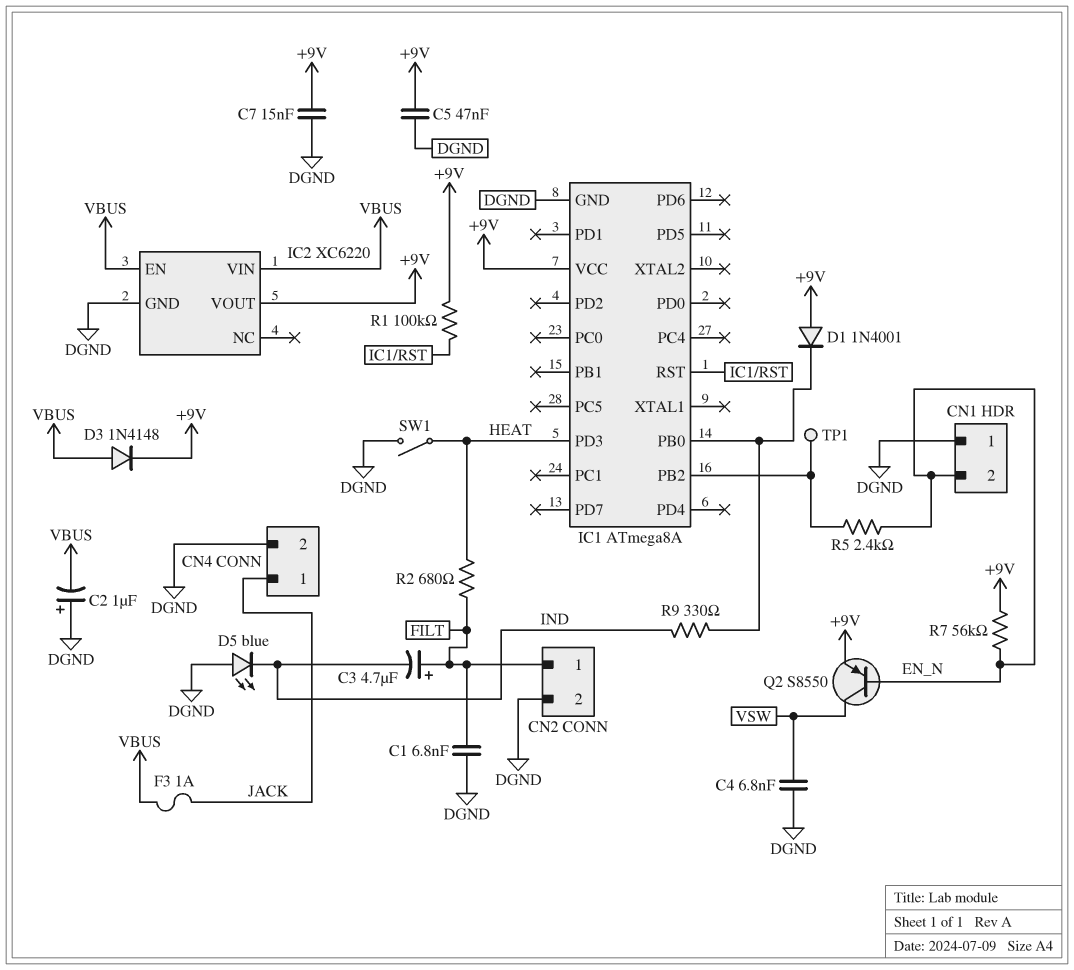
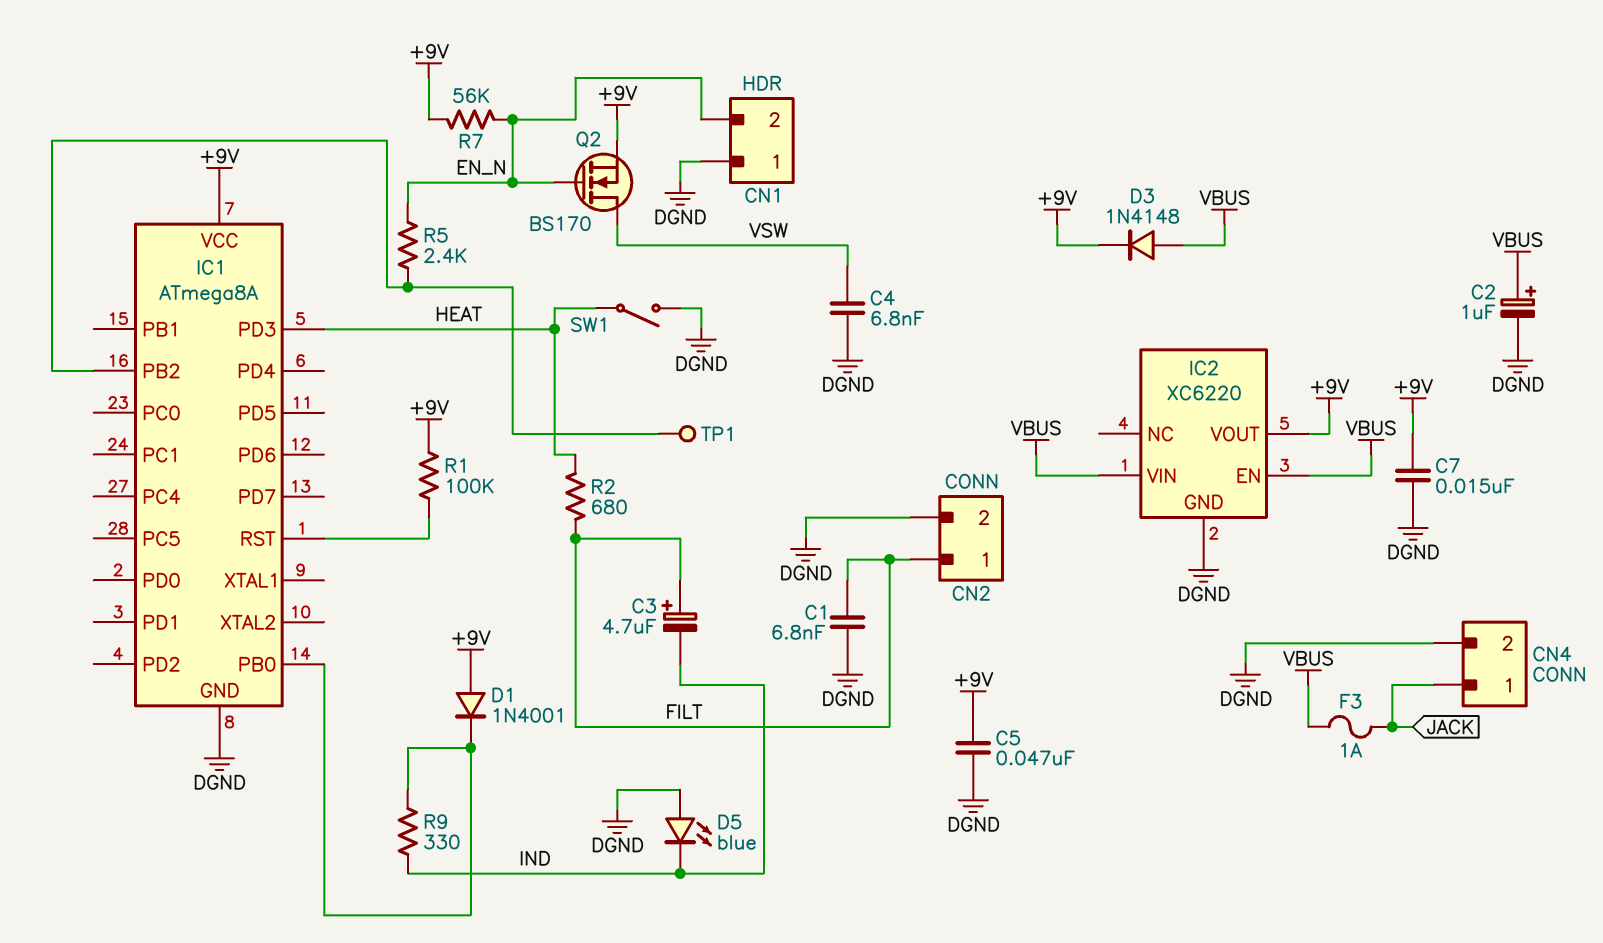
C2: 1uF (plus DGND, minus VBUS) -> 1uF (plus VBUS, minus DGND)
Q2: PNP S8550 (B EN_N, C VSW, E +9V) -> NMOS BS170 (G EN_N, D VSW, S +9V)

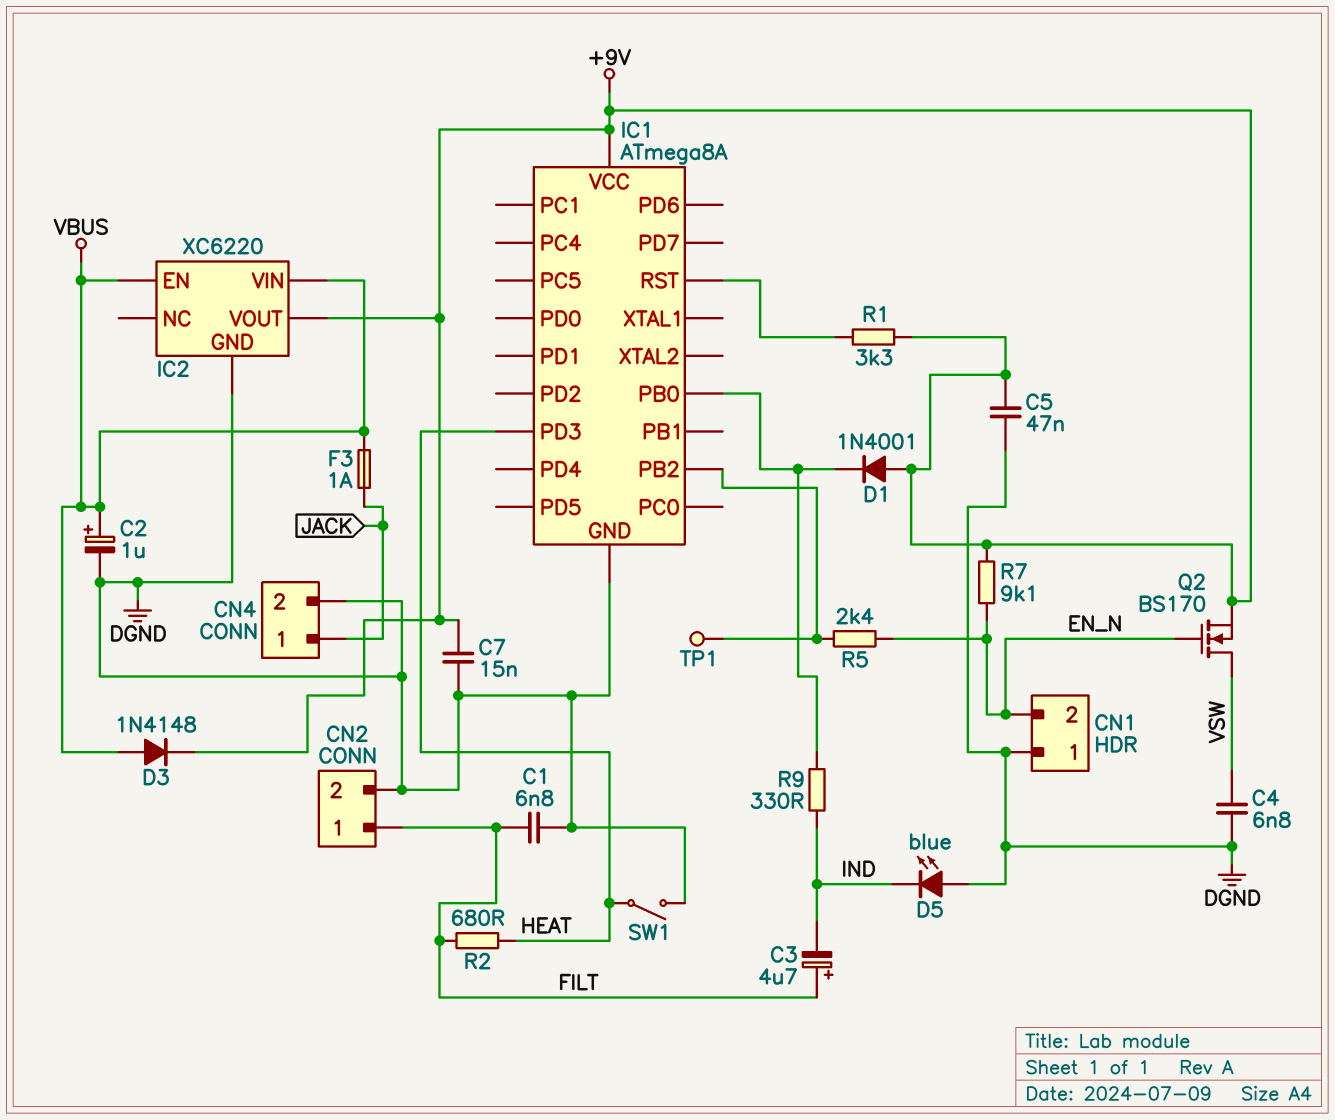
R1: 100k (+9V, IC1/RST) -> 3.3k (+9V, IC1/RST)
R7: 56k (+9V, EN_N) -> 9.1k (+9V, EN_N)

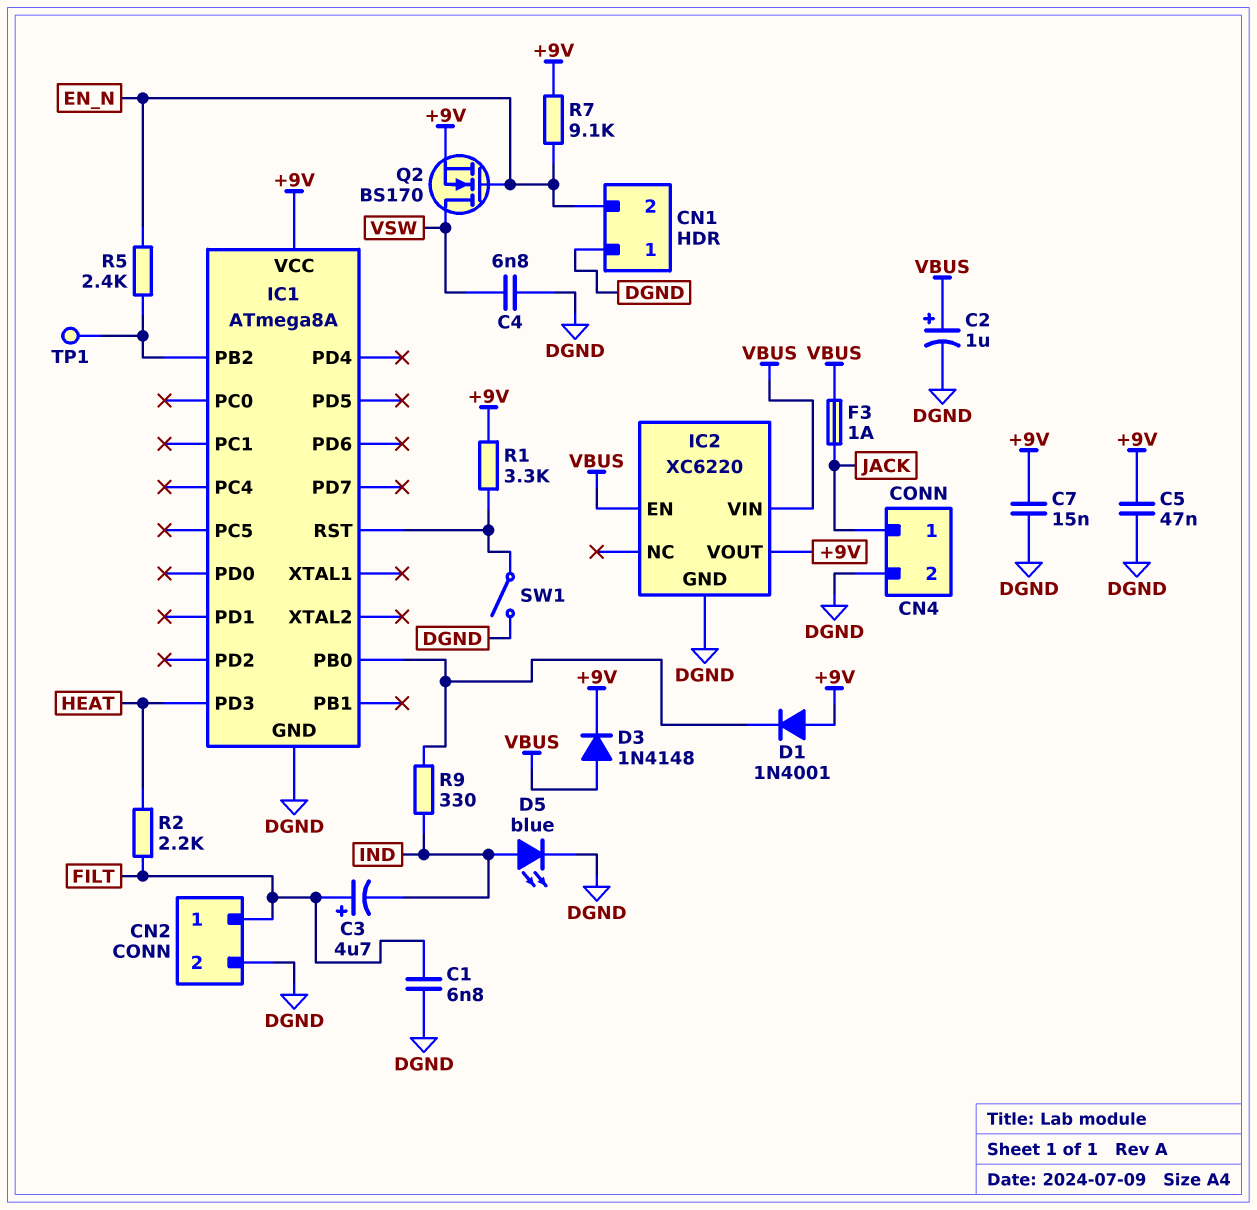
D5: LED blue (A DGND, K IND) -> LED blue (A IND, K DGND)
R2: 680 (FILT, HEAT) -> 2.2k (FILT, HEAT)
SW1: switch (DGND, HEAT) -> switch (DGND, IC1/RST)

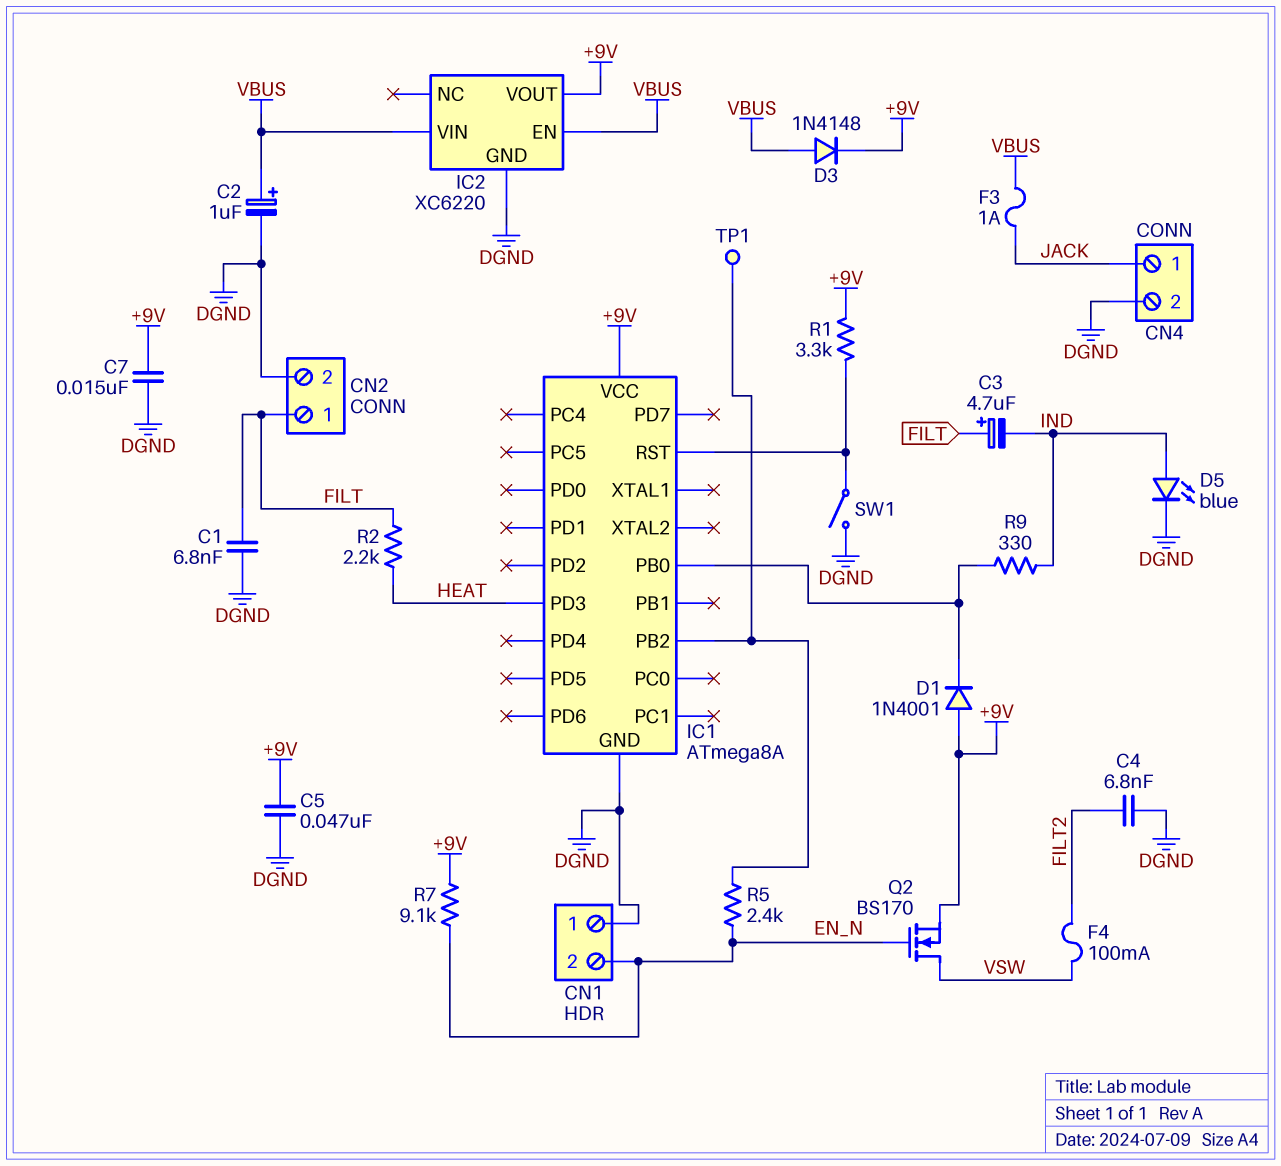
C4: 6.8nF (DGND, VSW) -> 6.8nF (DGND, FILT2)
F4: none -> 100mA (FILT2, VSW)

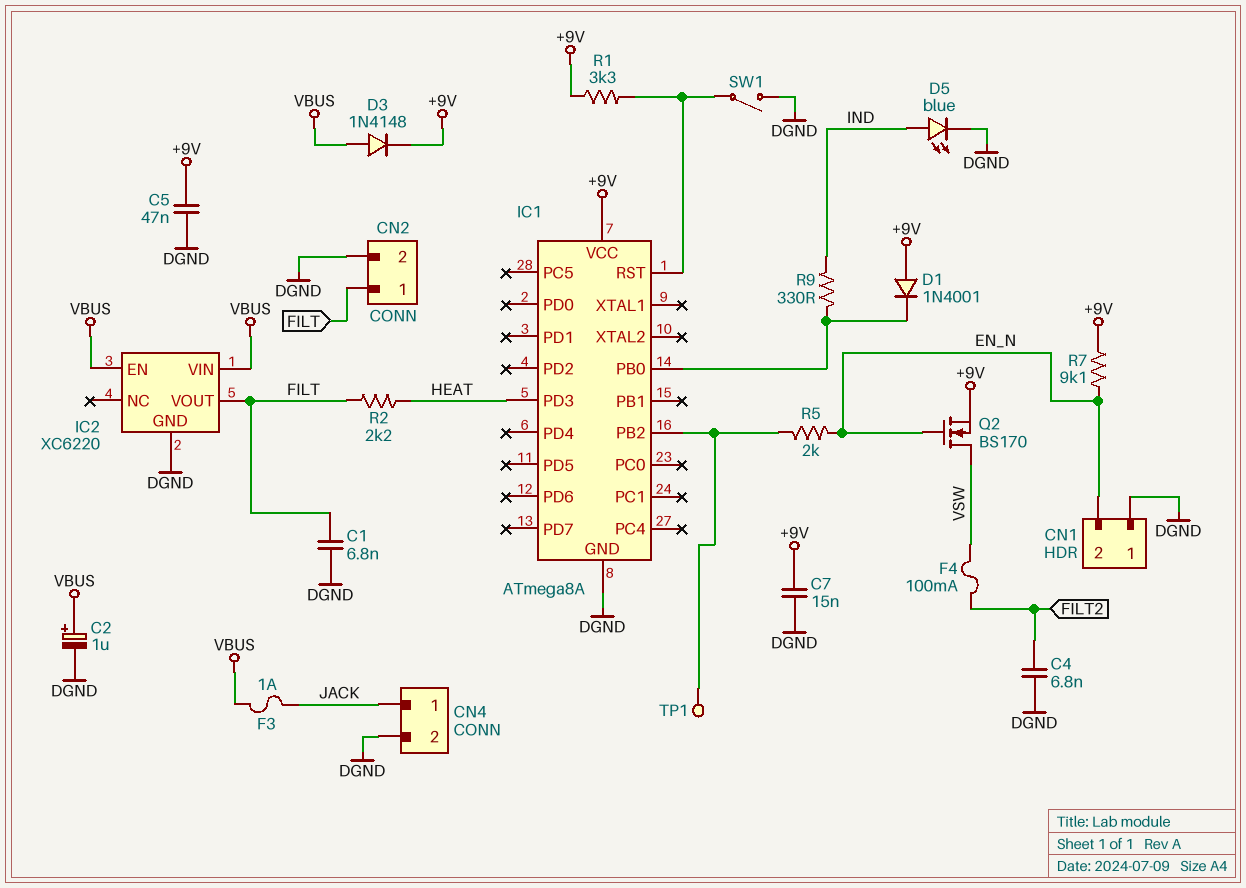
C3: 4.7uF (plus FILT, minus IND) -> none
IC2 pin VOUT: +9V -> FILT
R5: 2.4k (EN_N, IC1/PB2) -> 2k (EN_N, IC1/PB2)

